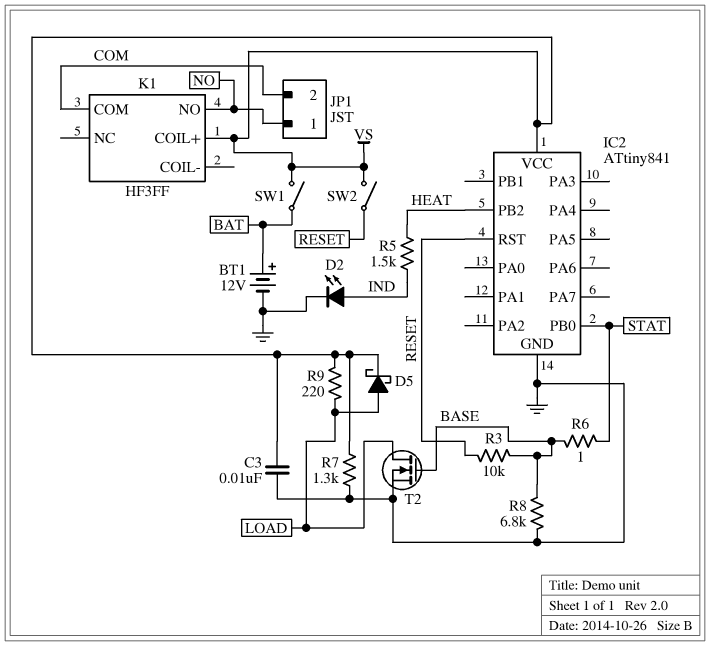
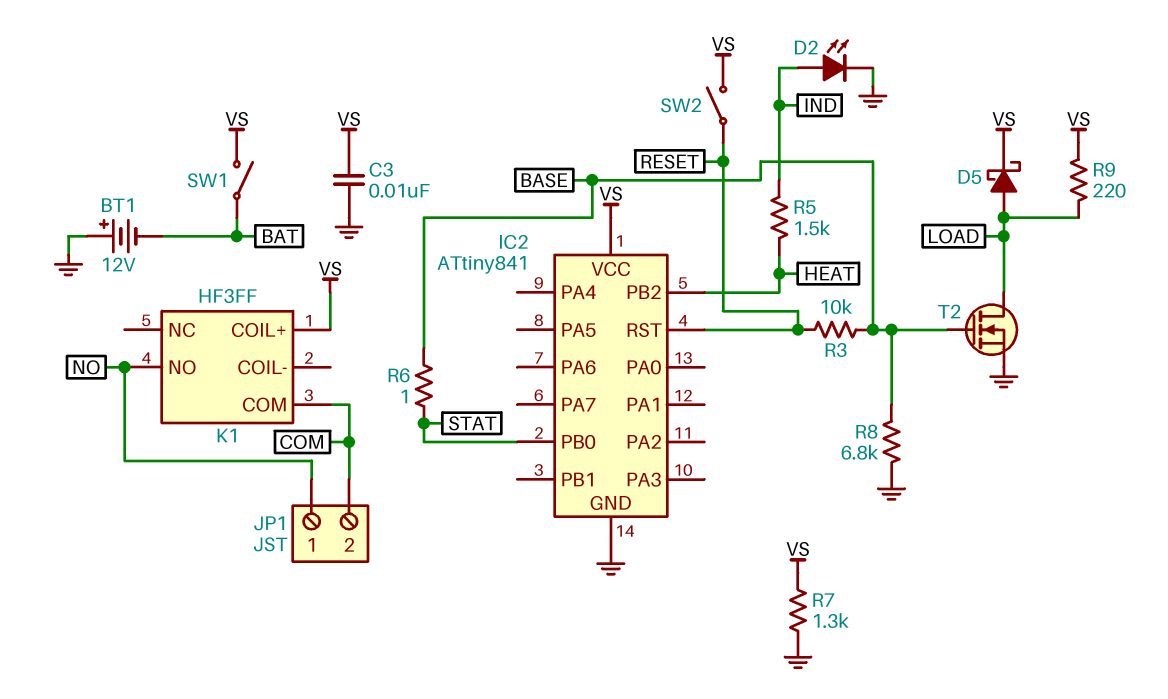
BT1: 12V (plus BAT, minus GND) -> 12V (plus GND, minus BAT)

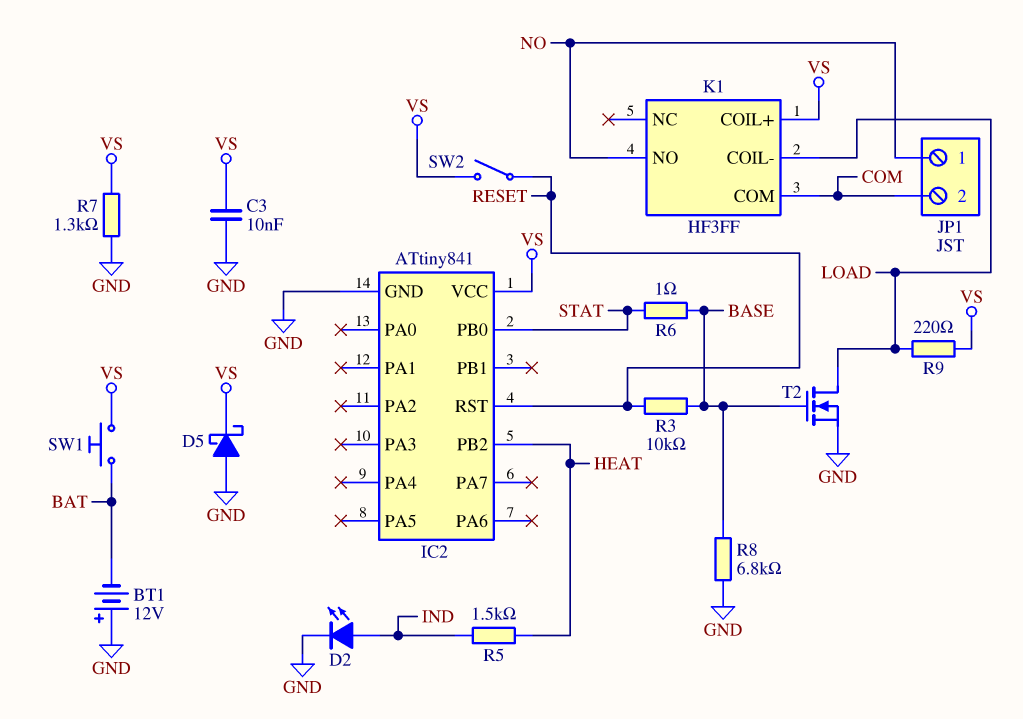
D5: schottky (A LOAD, K VS) -> schottky (A GND, K VS)
K1 pin COIL-: none -> LOAD
SW1: switch (BAT, VS) -> button (BAT, VS)

